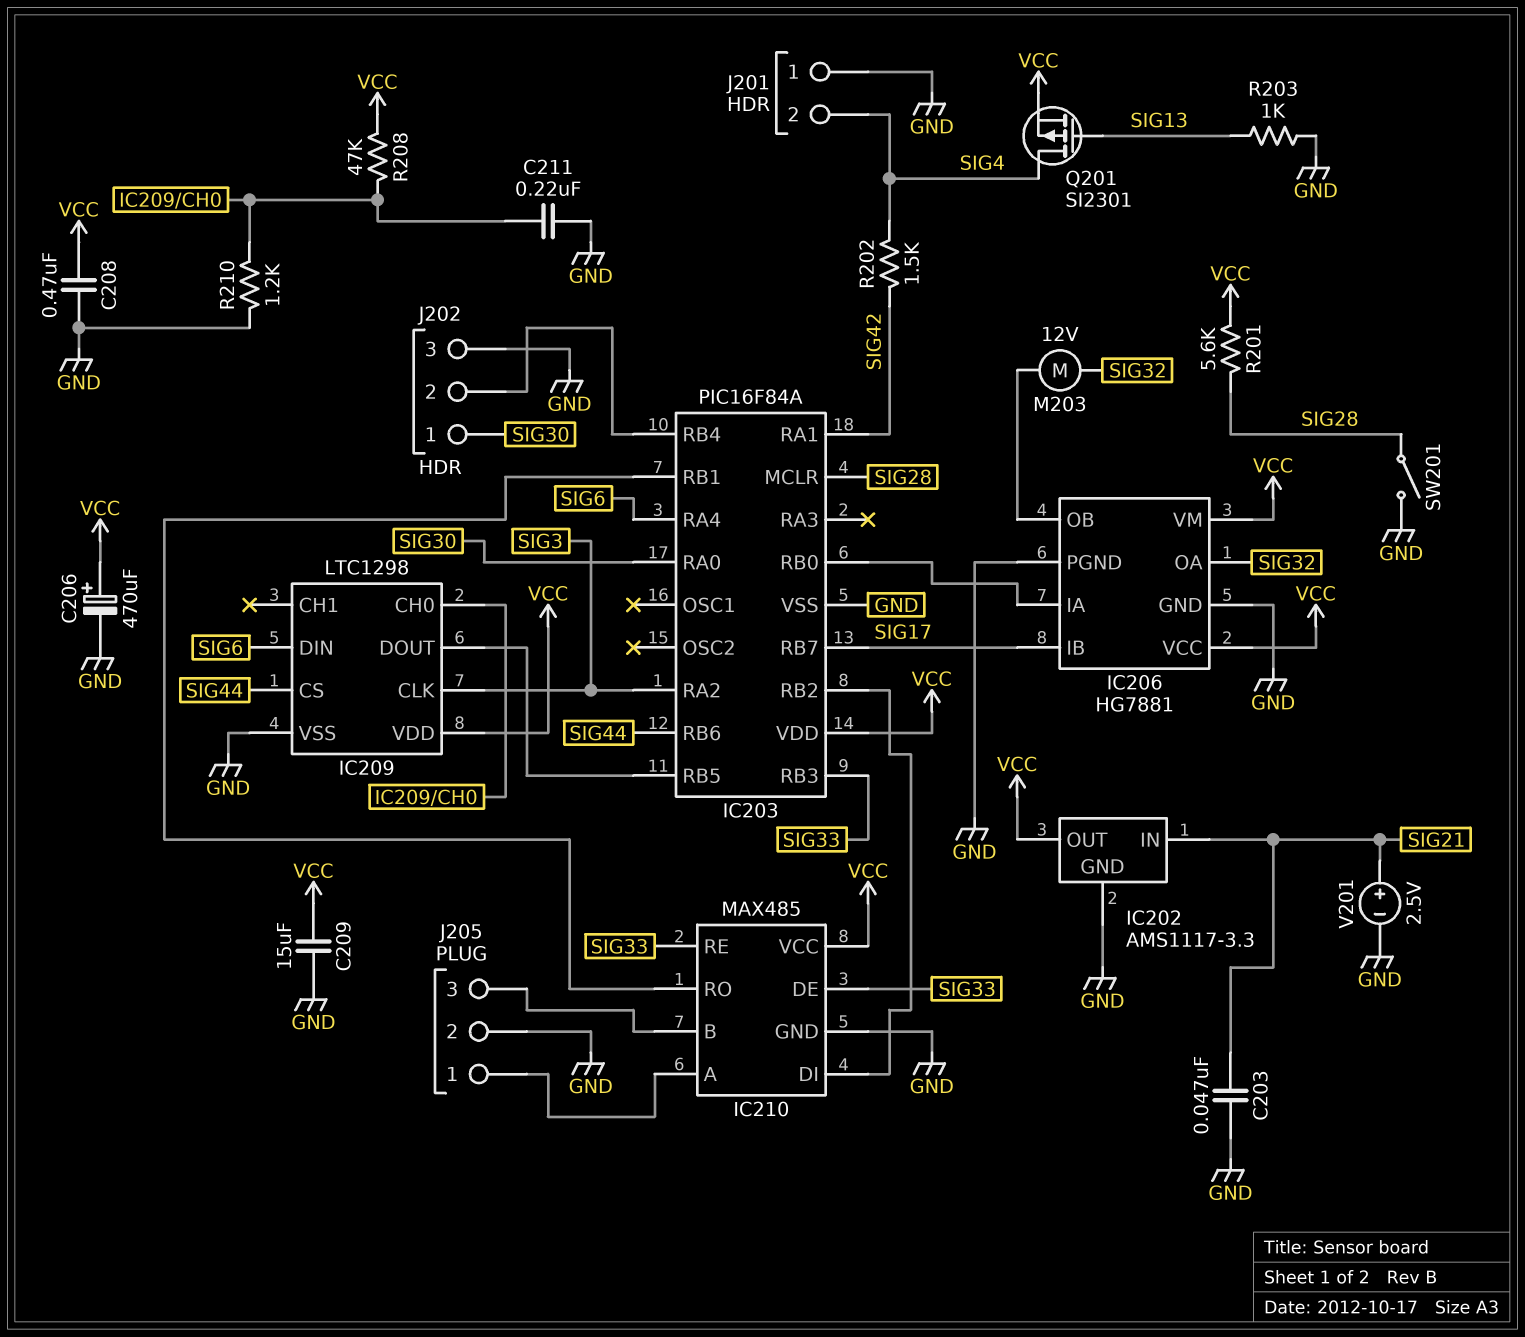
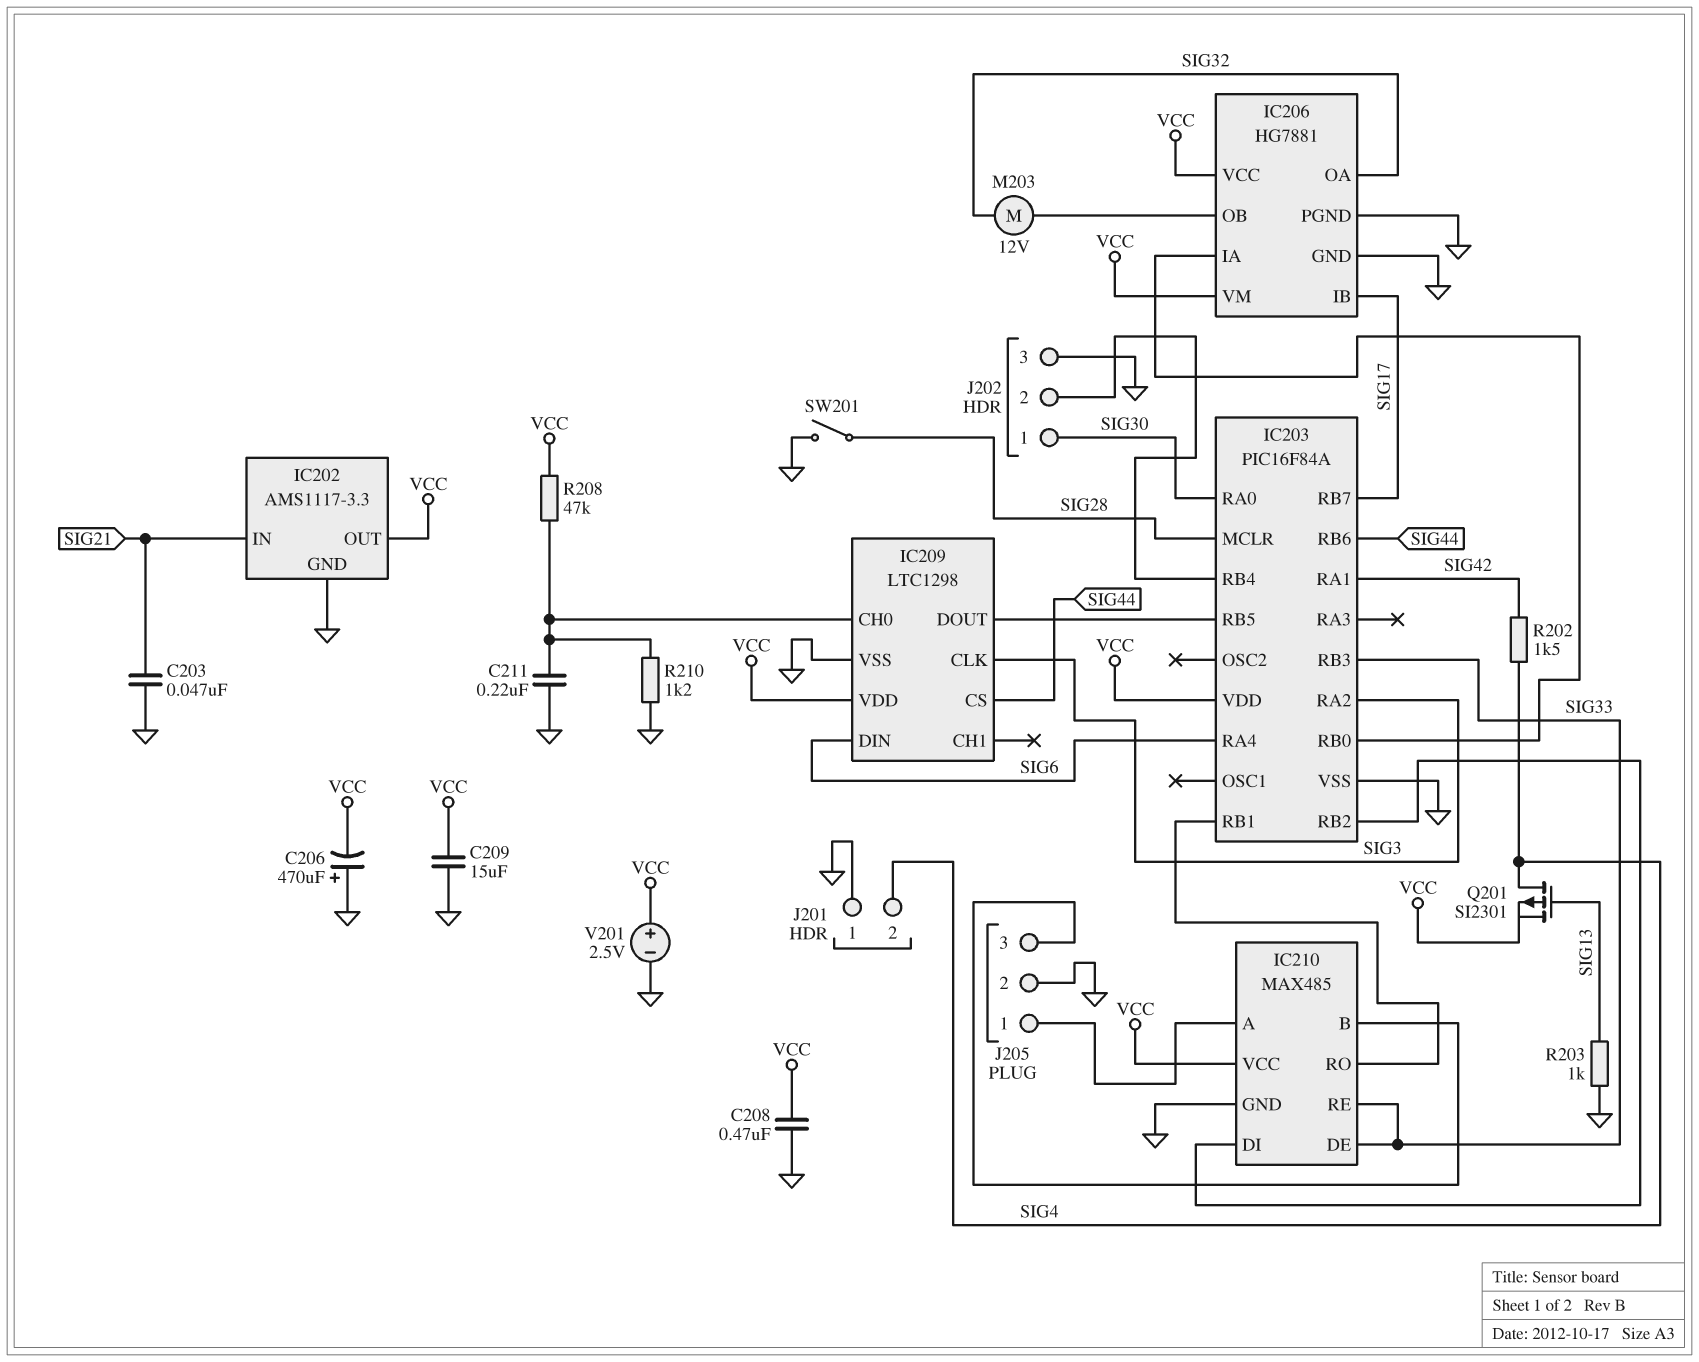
C206: 470uF (plus VCC, minus GND) -> 470uF (plus GND, minus VCC)
R201: 5.6k (SIG28, VCC) -> none
V201: 2.5V (plus SIG21, minus GND) -> 2.5V (plus VCC, minus GND)

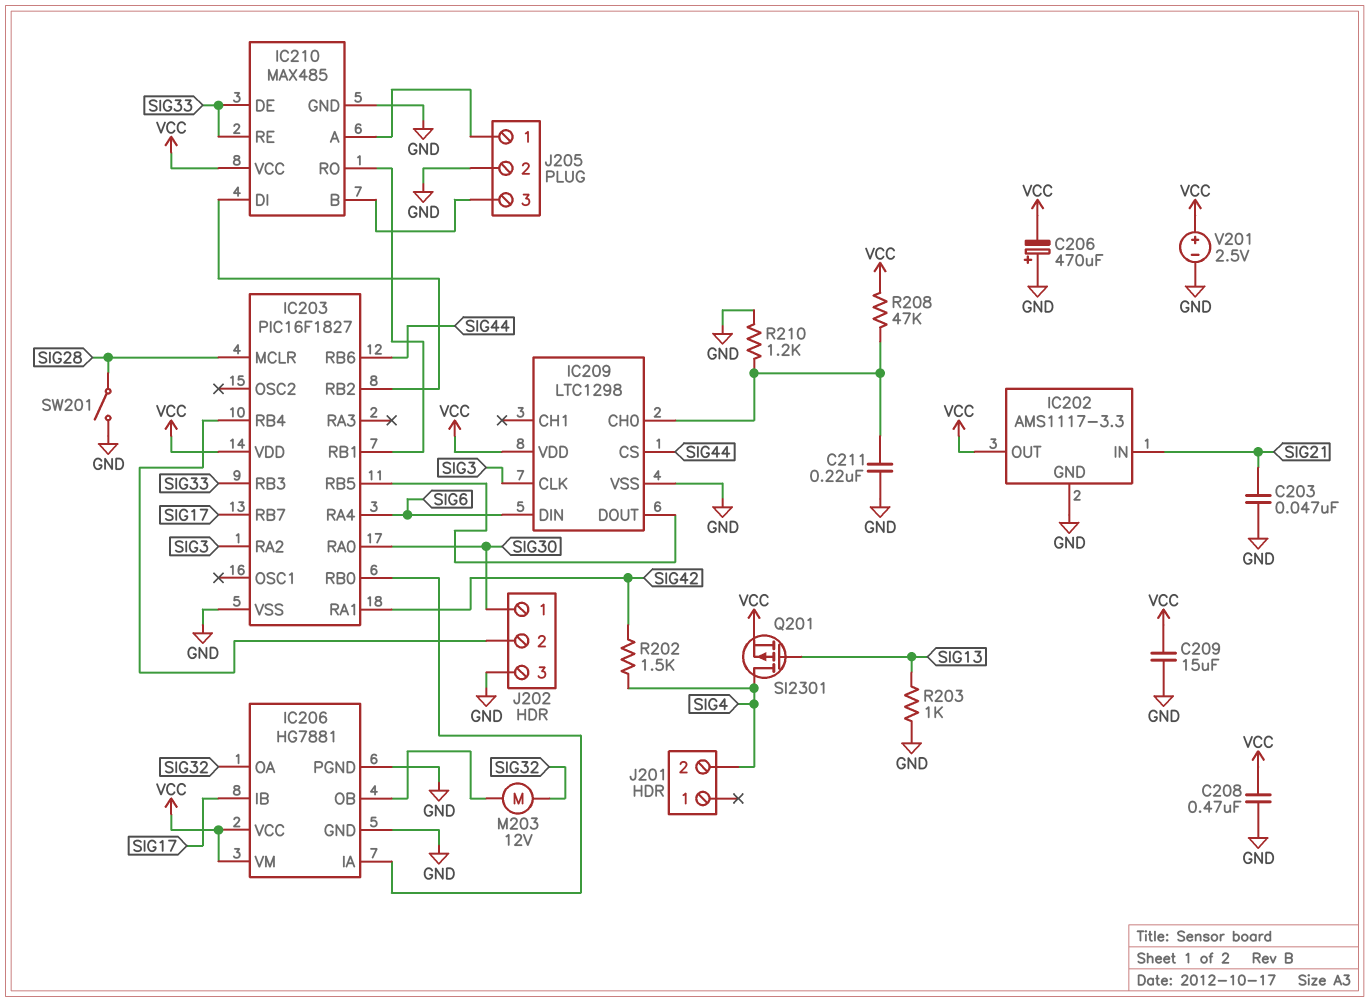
IC203: PIC16F84A -> PIC16F1827
J201 pin 1: GND -> none

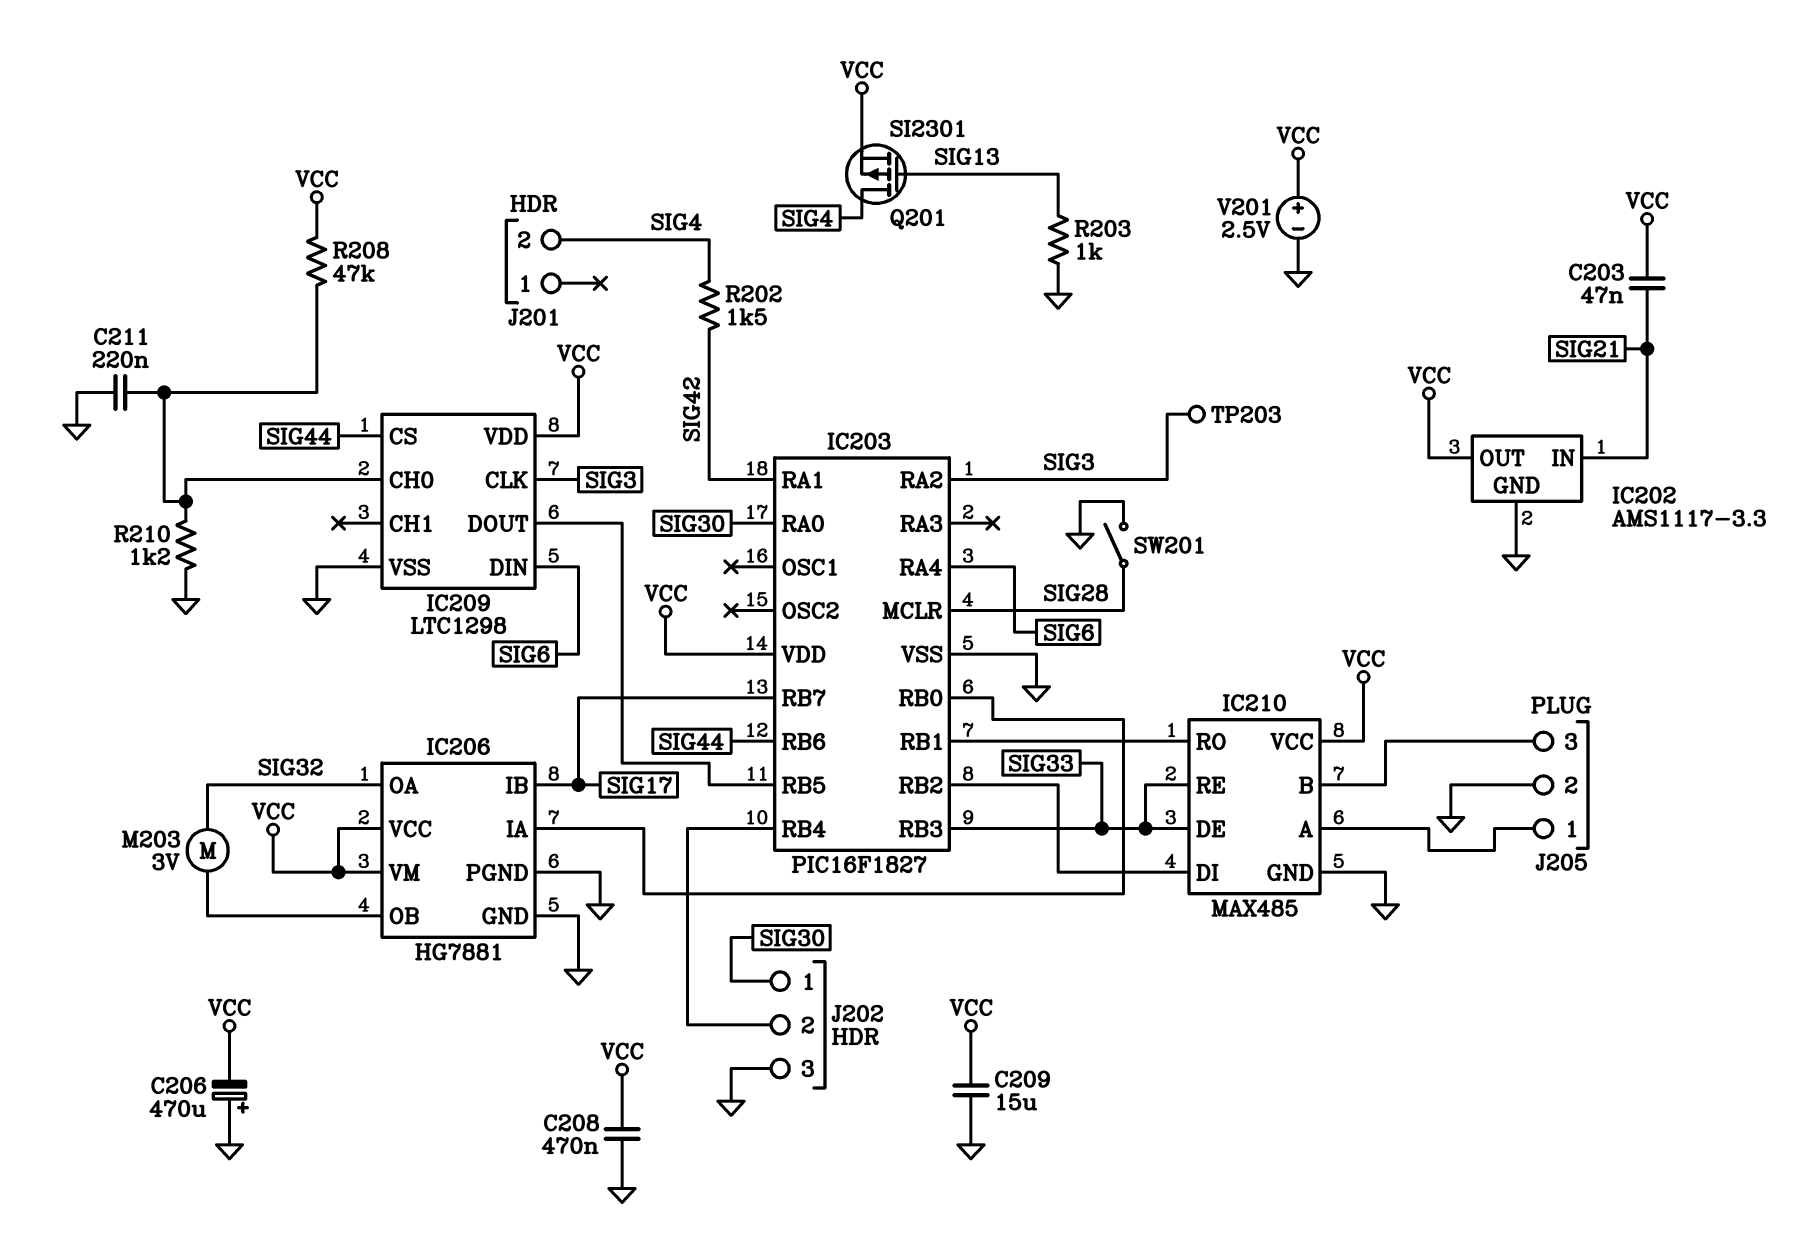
C203: 47nF (GND, SIG21) -> 47nF (SIG21, VCC)
M203: motor 12V (IC206/OB, SIG32) -> motor 3V (IC206/OB, SIG32)
TP203: none -> test point (SIG3)

